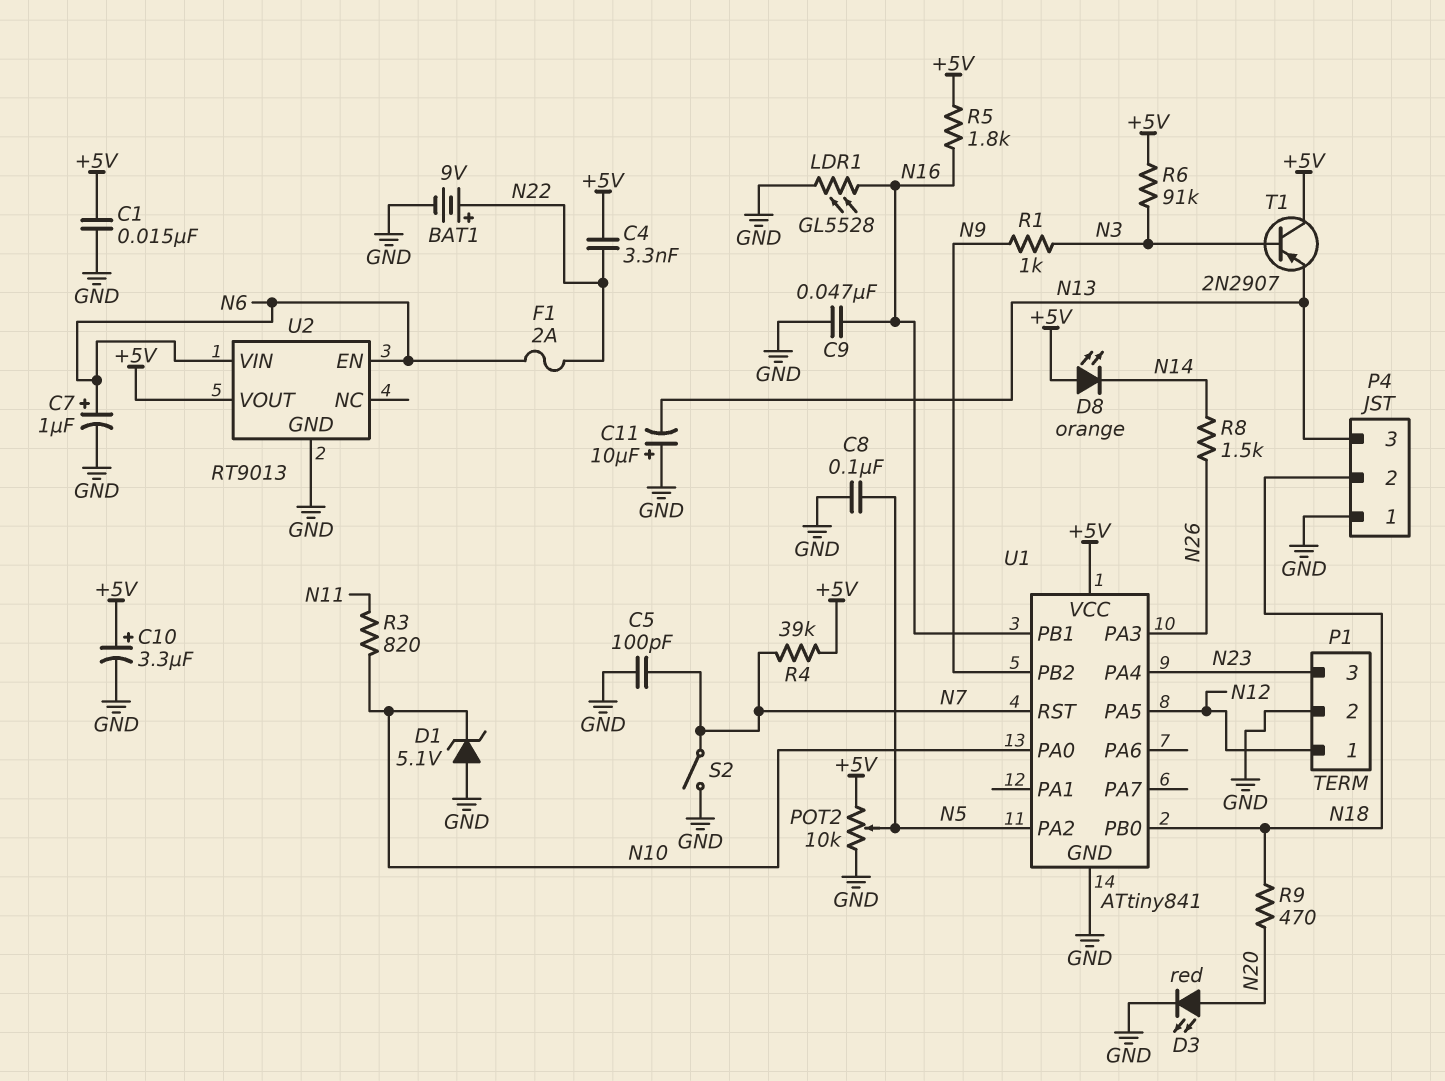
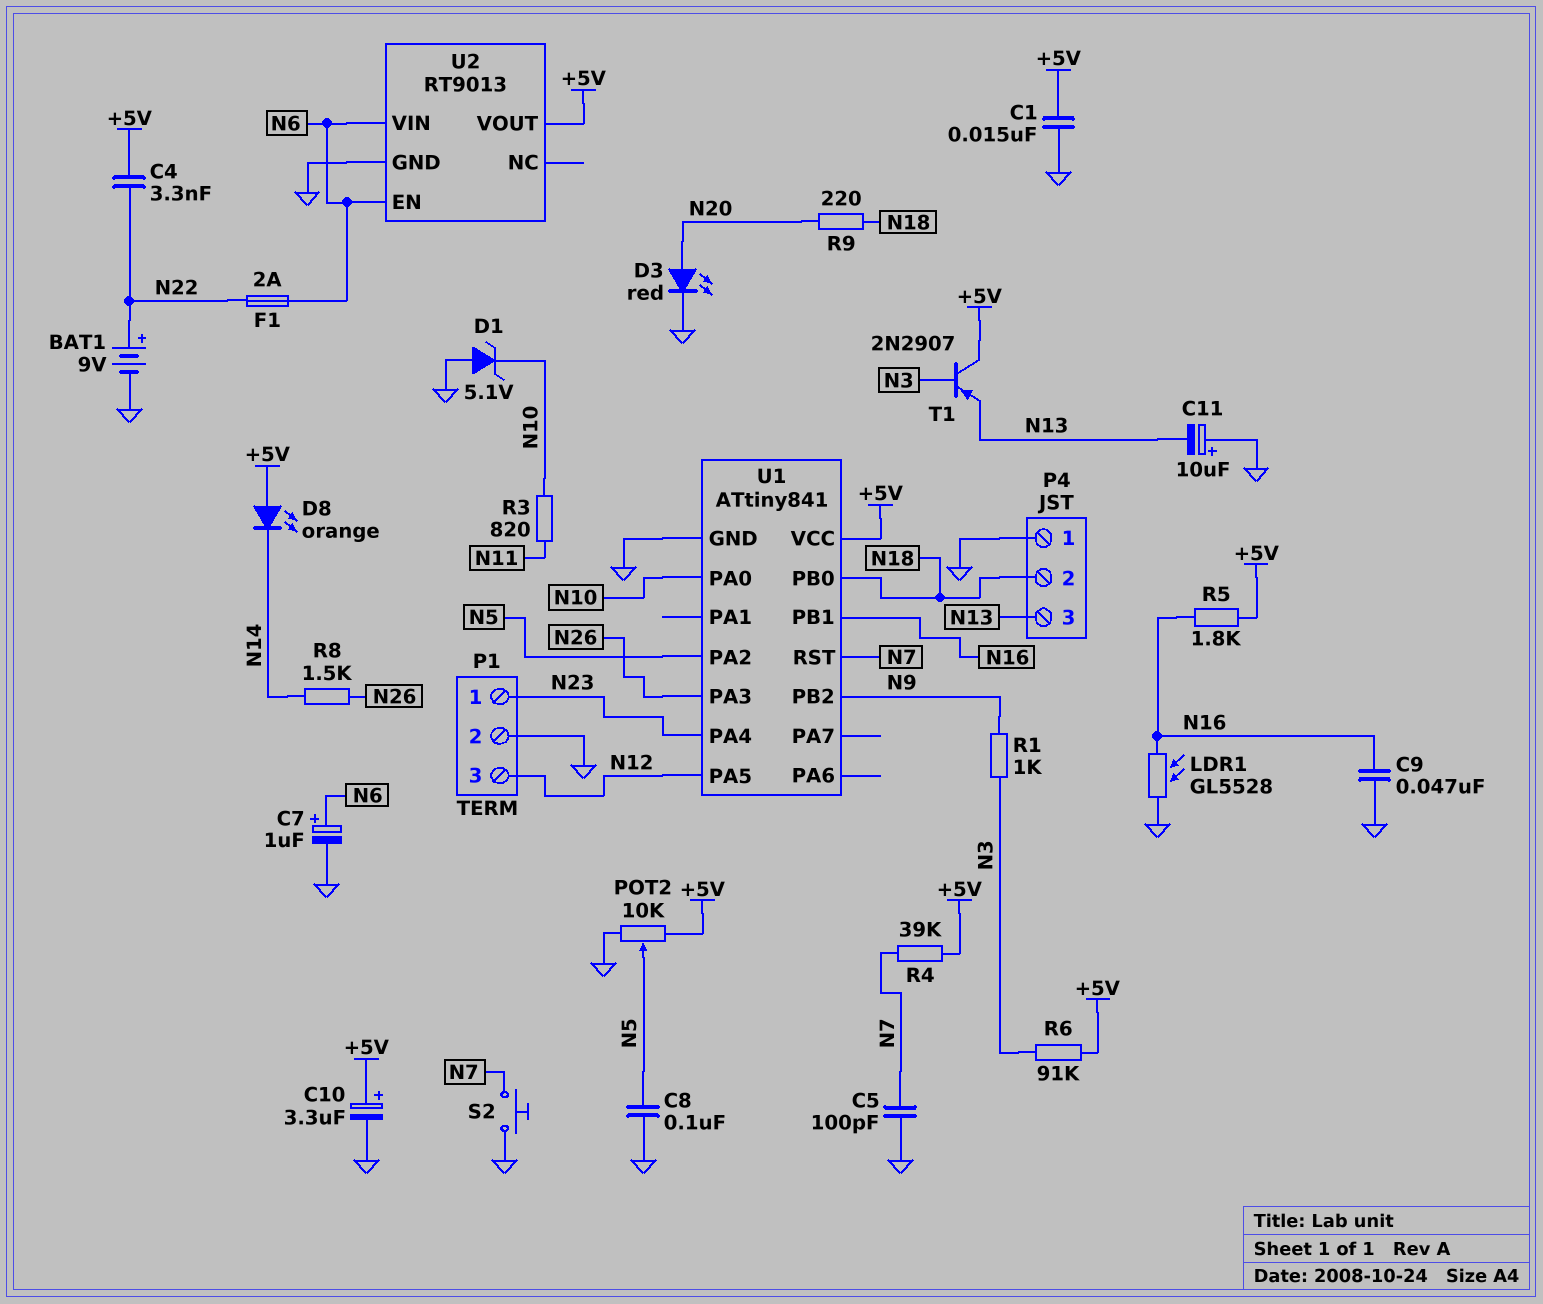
P1 pin 1: N12 -> N23
P1 pin 3: N23 -> N12
R9: 470 (N18, N20) -> 220 (N18, N20)
S2: switch (GND, N7) -> button (GND, N7)

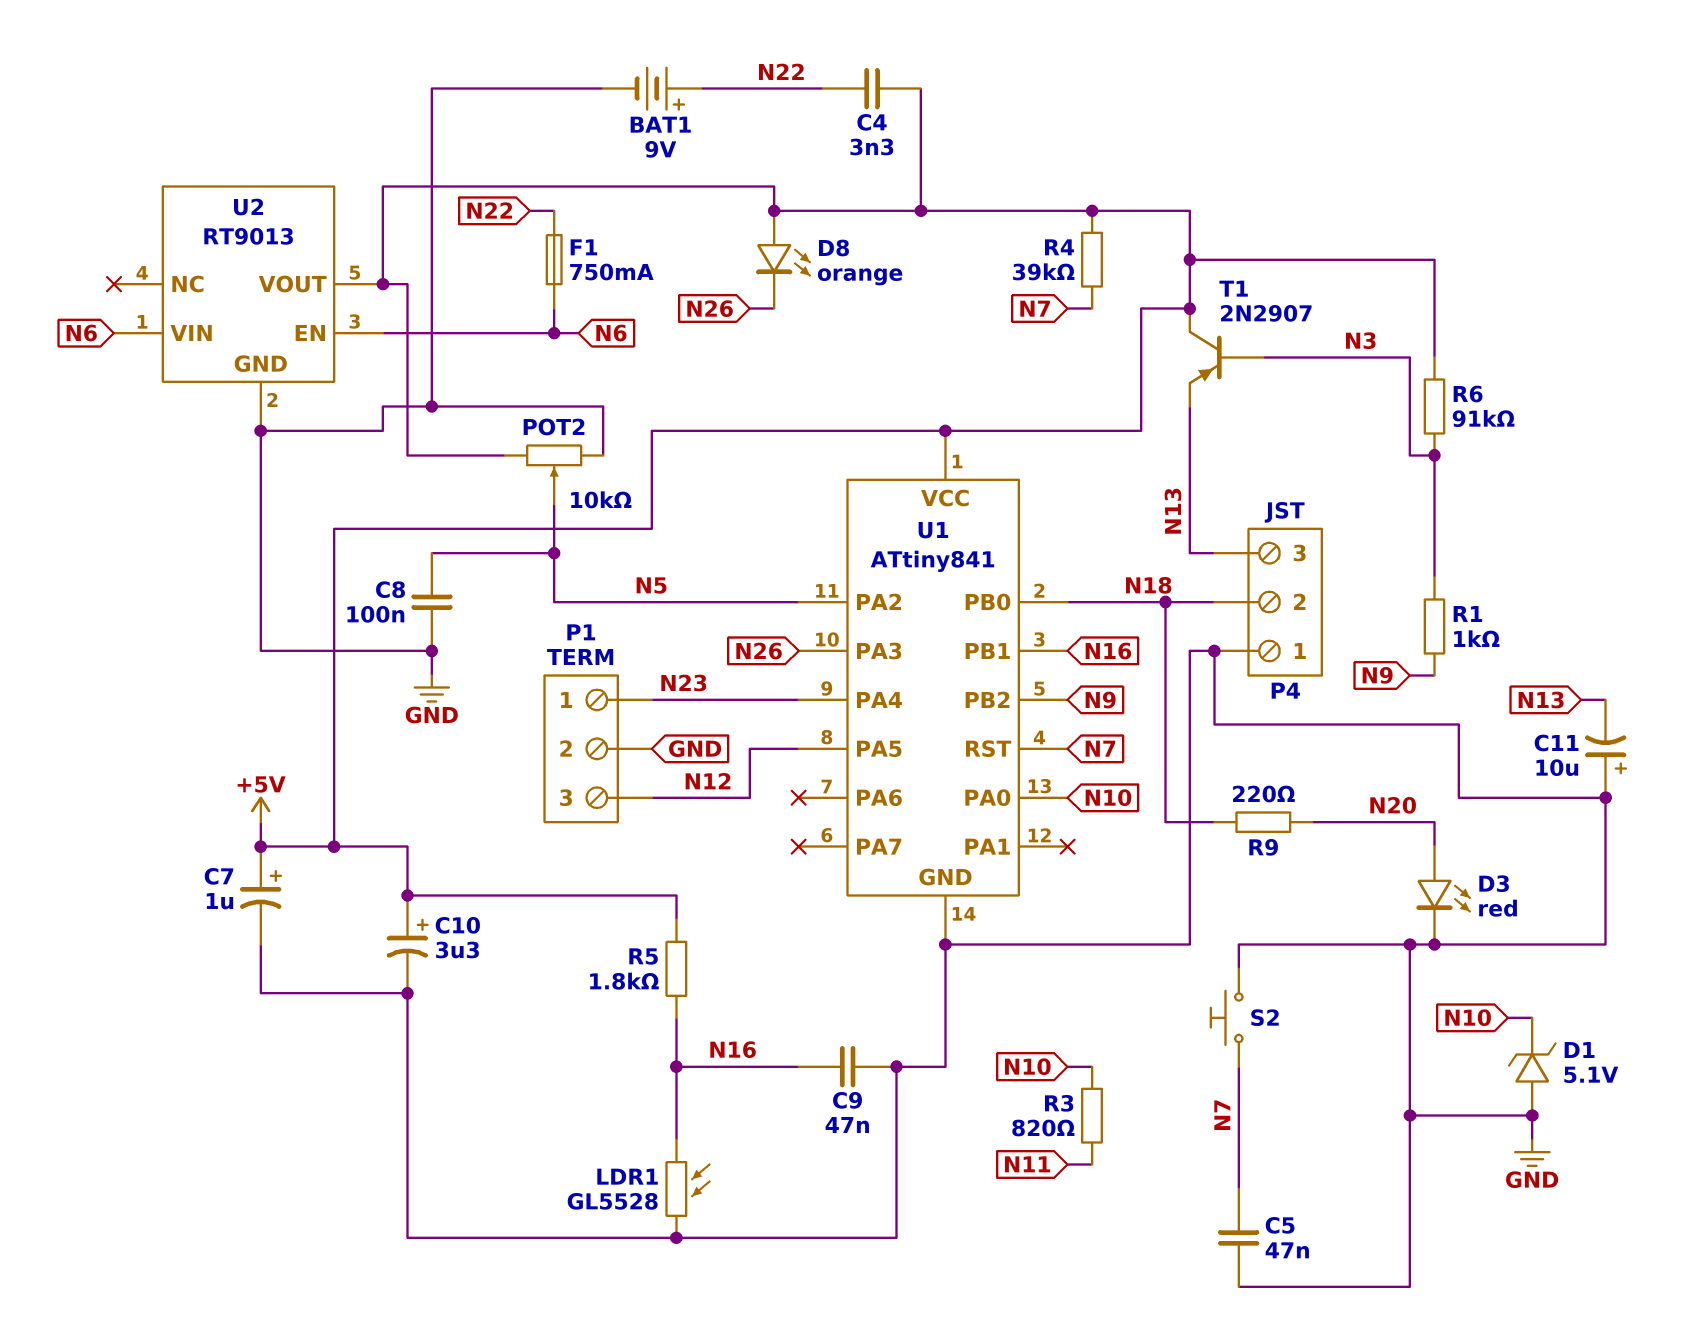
C1: 15nF (+5V, GND) -> none
C5: 100pF (GND, N7) -> 47nF (GND, N7)
C7: 1uF (plus N6, minus GND) -> 1uF (plus +5V, minus GND)
D8: LED orange (A +5V, K N14) -> LED orange (A +5V, K N26)
F1: 2A (N6, N22) -> 750mA (N6, N22)
R8: 1.5k (N14, N26) -> none

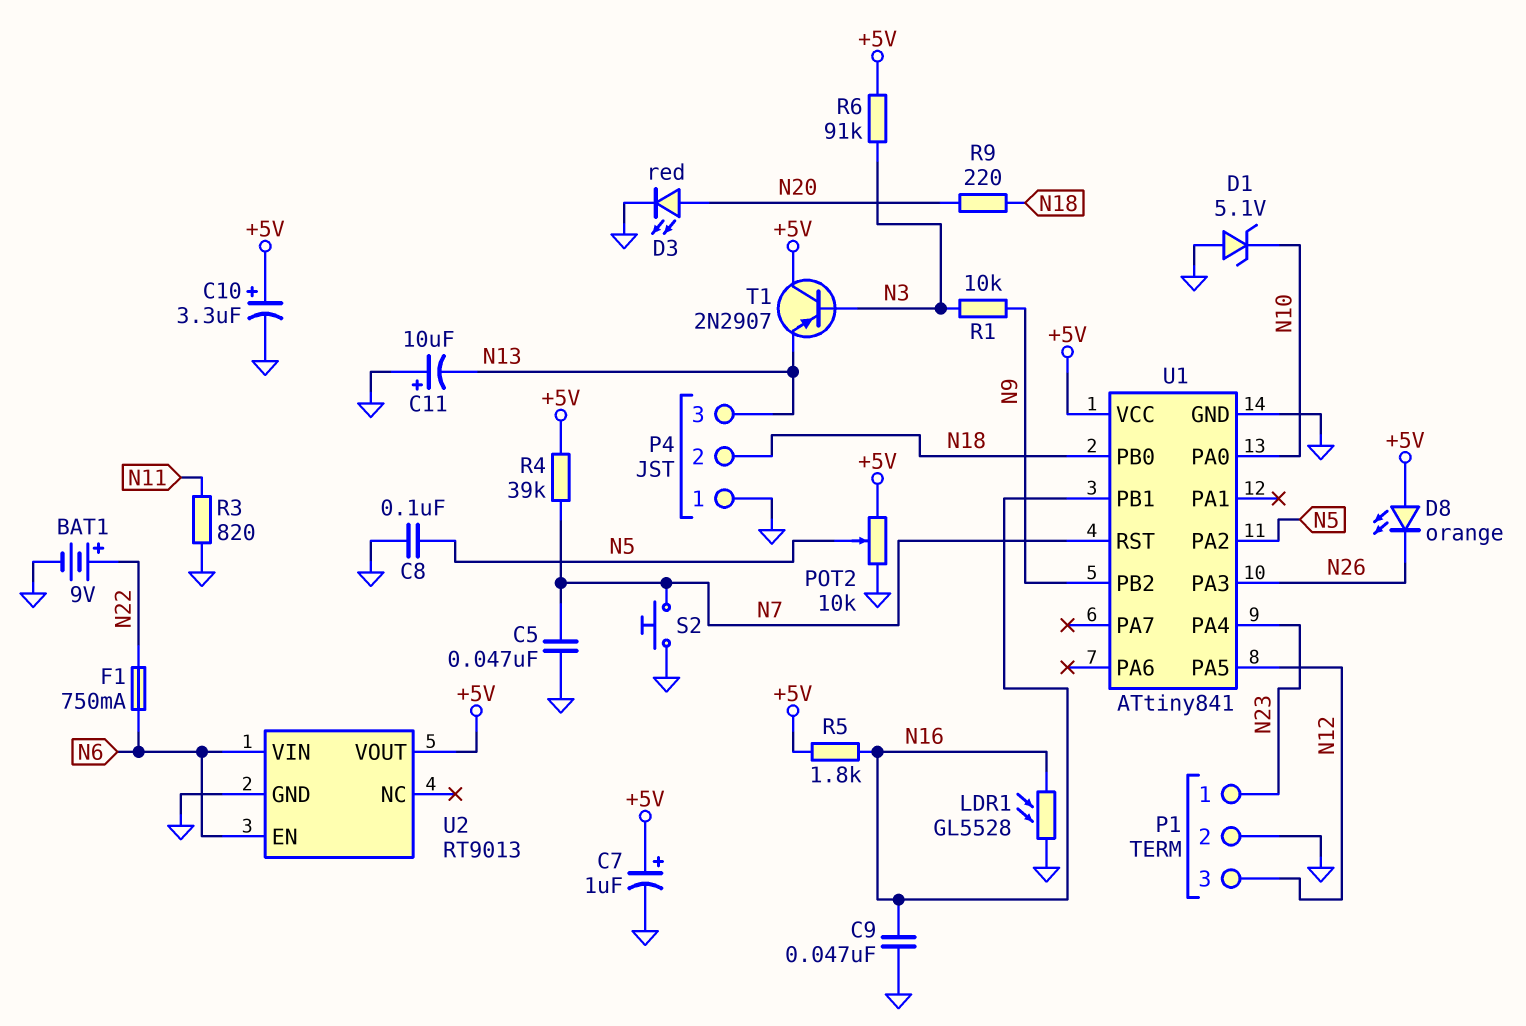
C4: 3.3nF (+5V, N22) -> none
R1: 1k (N3, N9) -> 10k (N3, N9)
R3: 820 (N10, N11) -> 820 (GND, N11)

